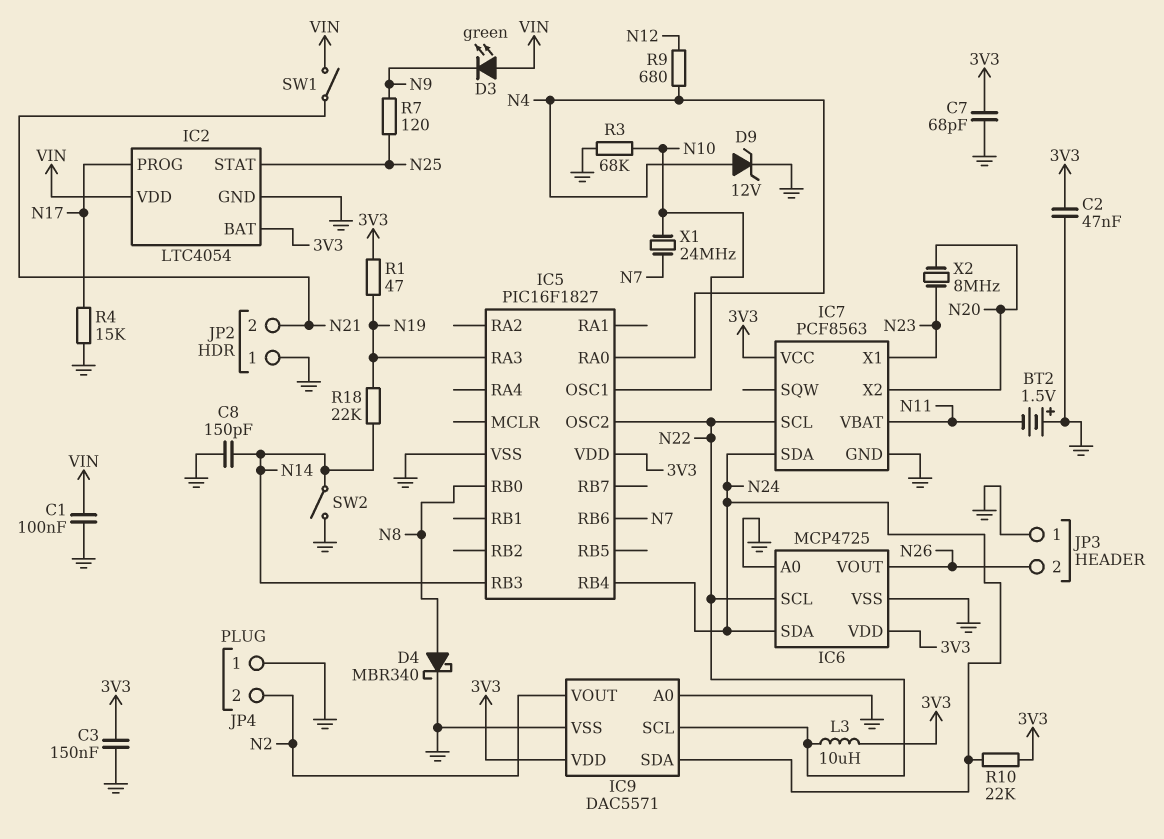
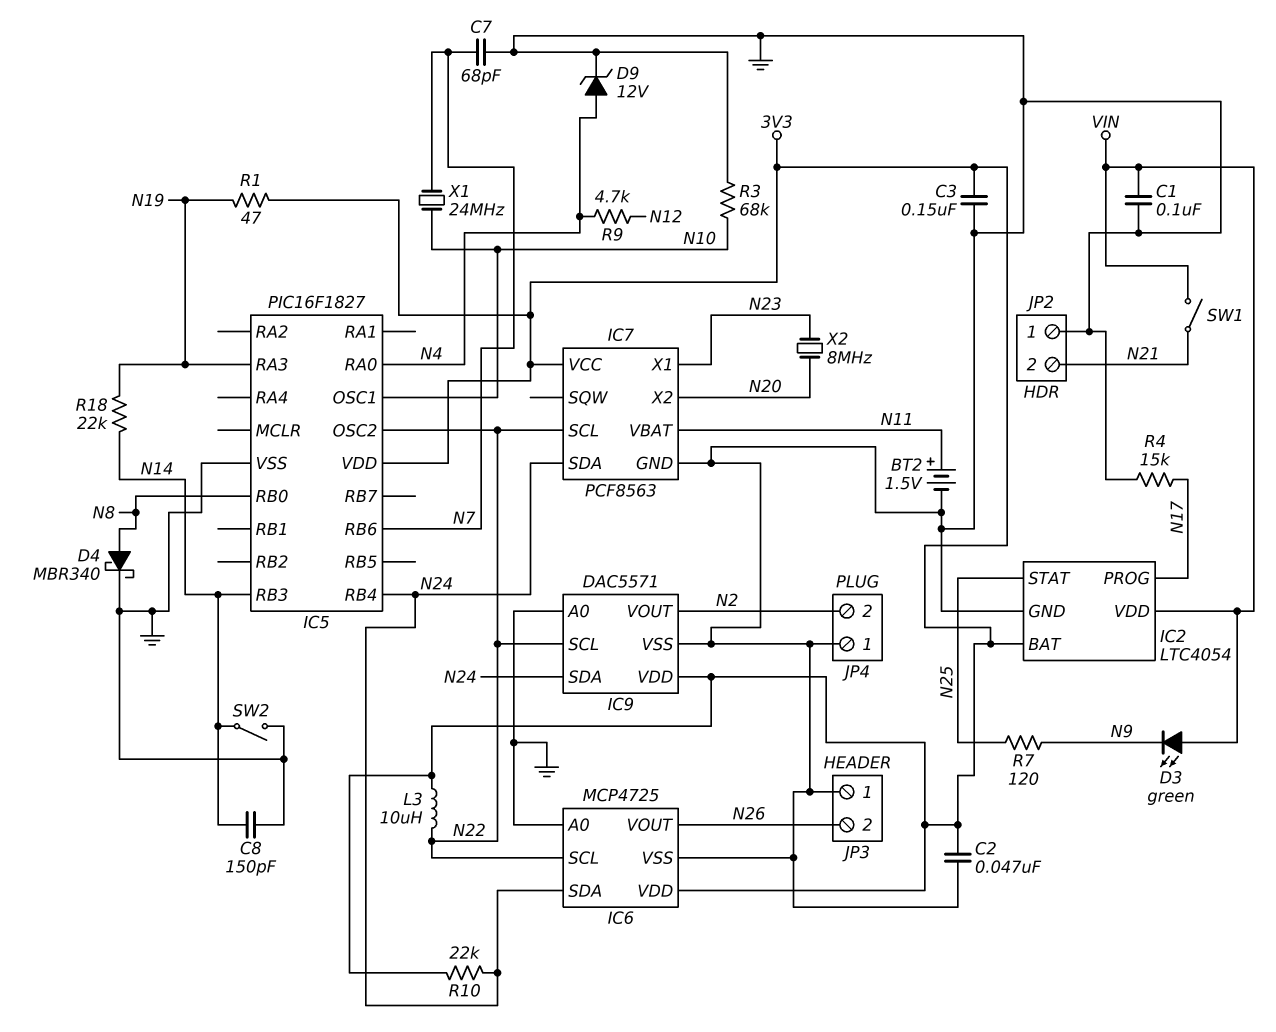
BT2: 1.5V (plus GND, minus N11) -> 1.5V (plus N11, minus GND)
C7: 68pF (3V3, GND) -> 68pF (GND, N7)
R9: 680 (N4, N12) -> 4.7k (N4, N12)

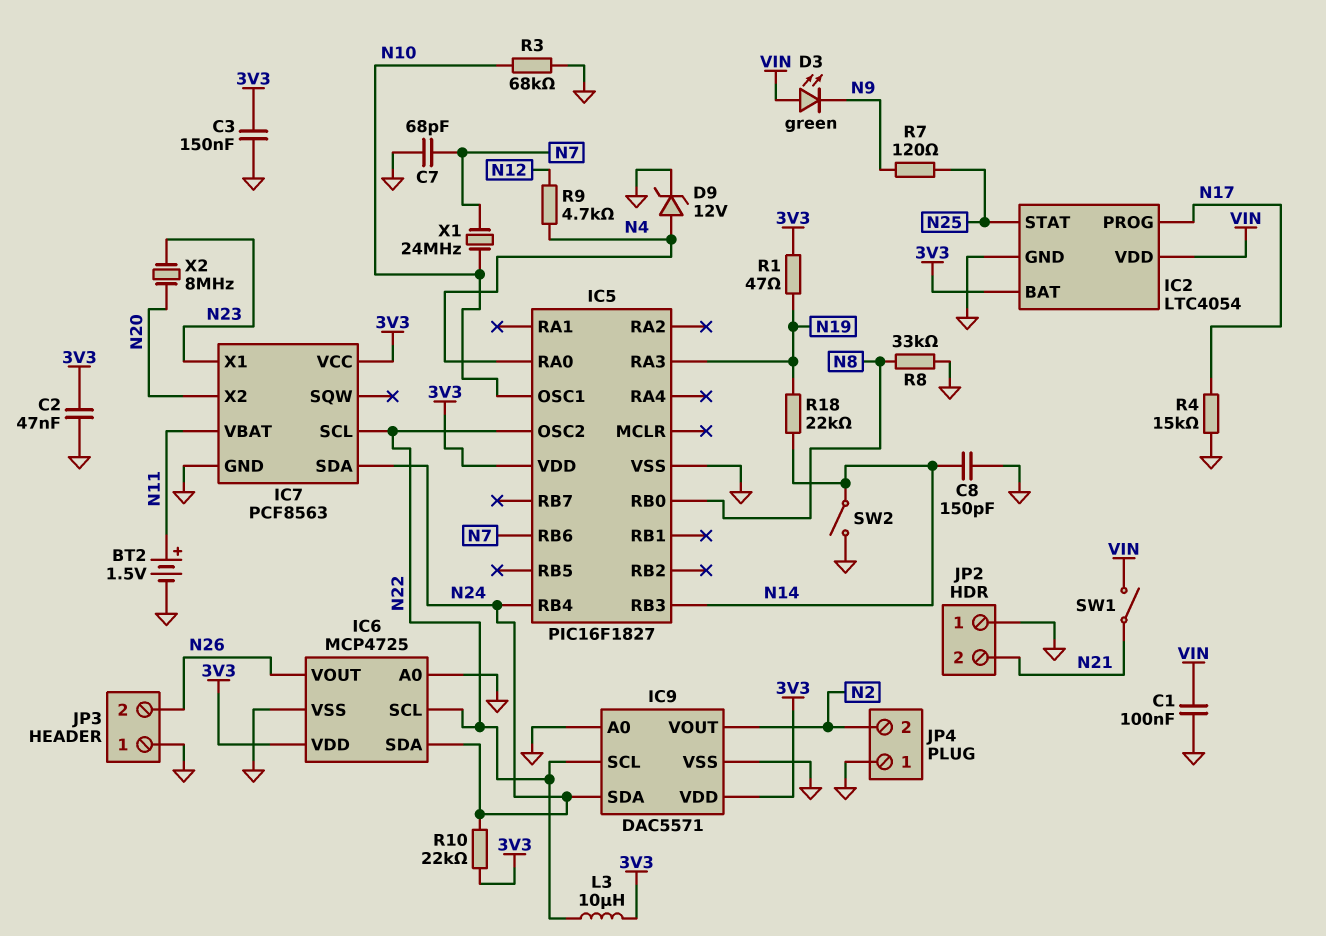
D4: schottky MBR340 (A N8, K GND) -> none
R8: none -> 33k (GND, N8)

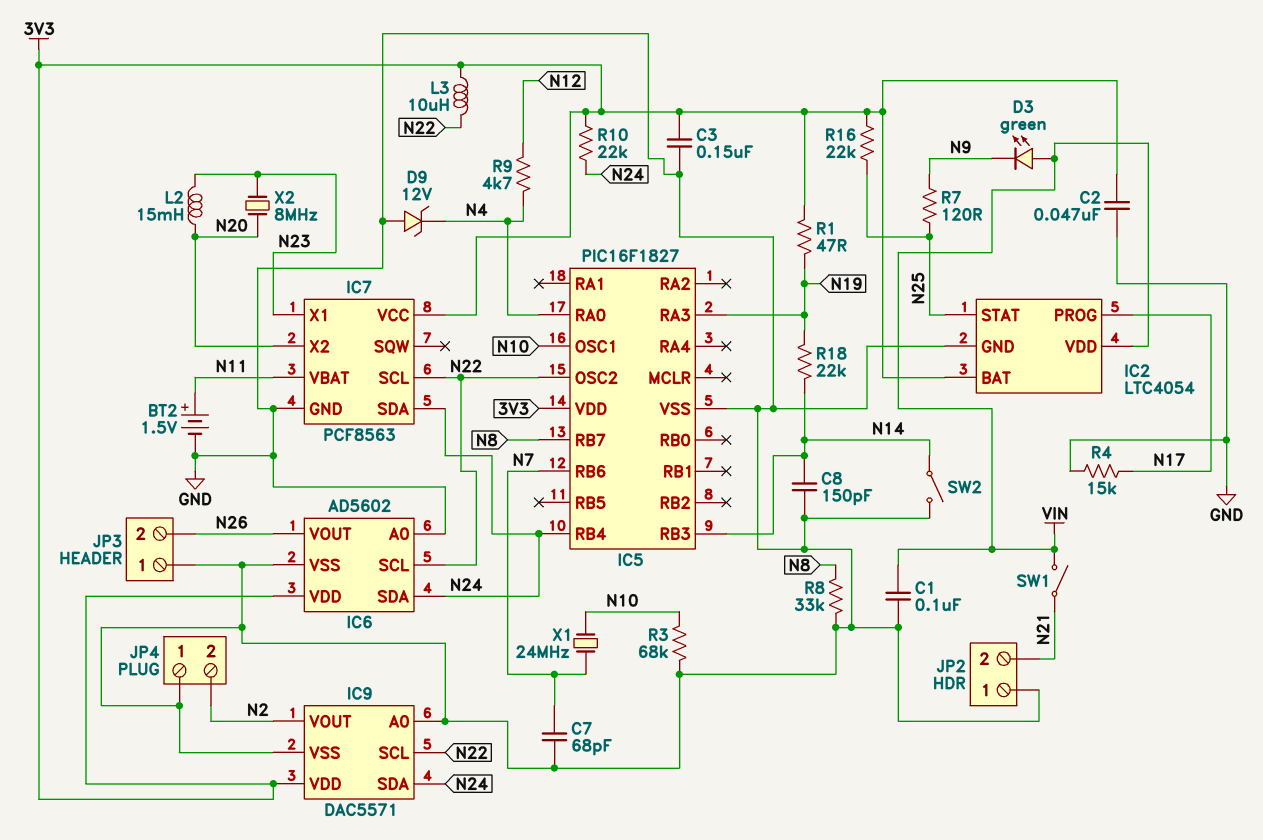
D9: zener 12V (A N4, K GND) -> zener 12V (A GND, K N4)
IC5 pin RB0: N8 -> none
IC5 pin RB7: none -> N8
IC6: MCP4725 -> AD5602
L2: none -> 15mH (N20, N23)
R16: none -> 22k (3V3, N25)

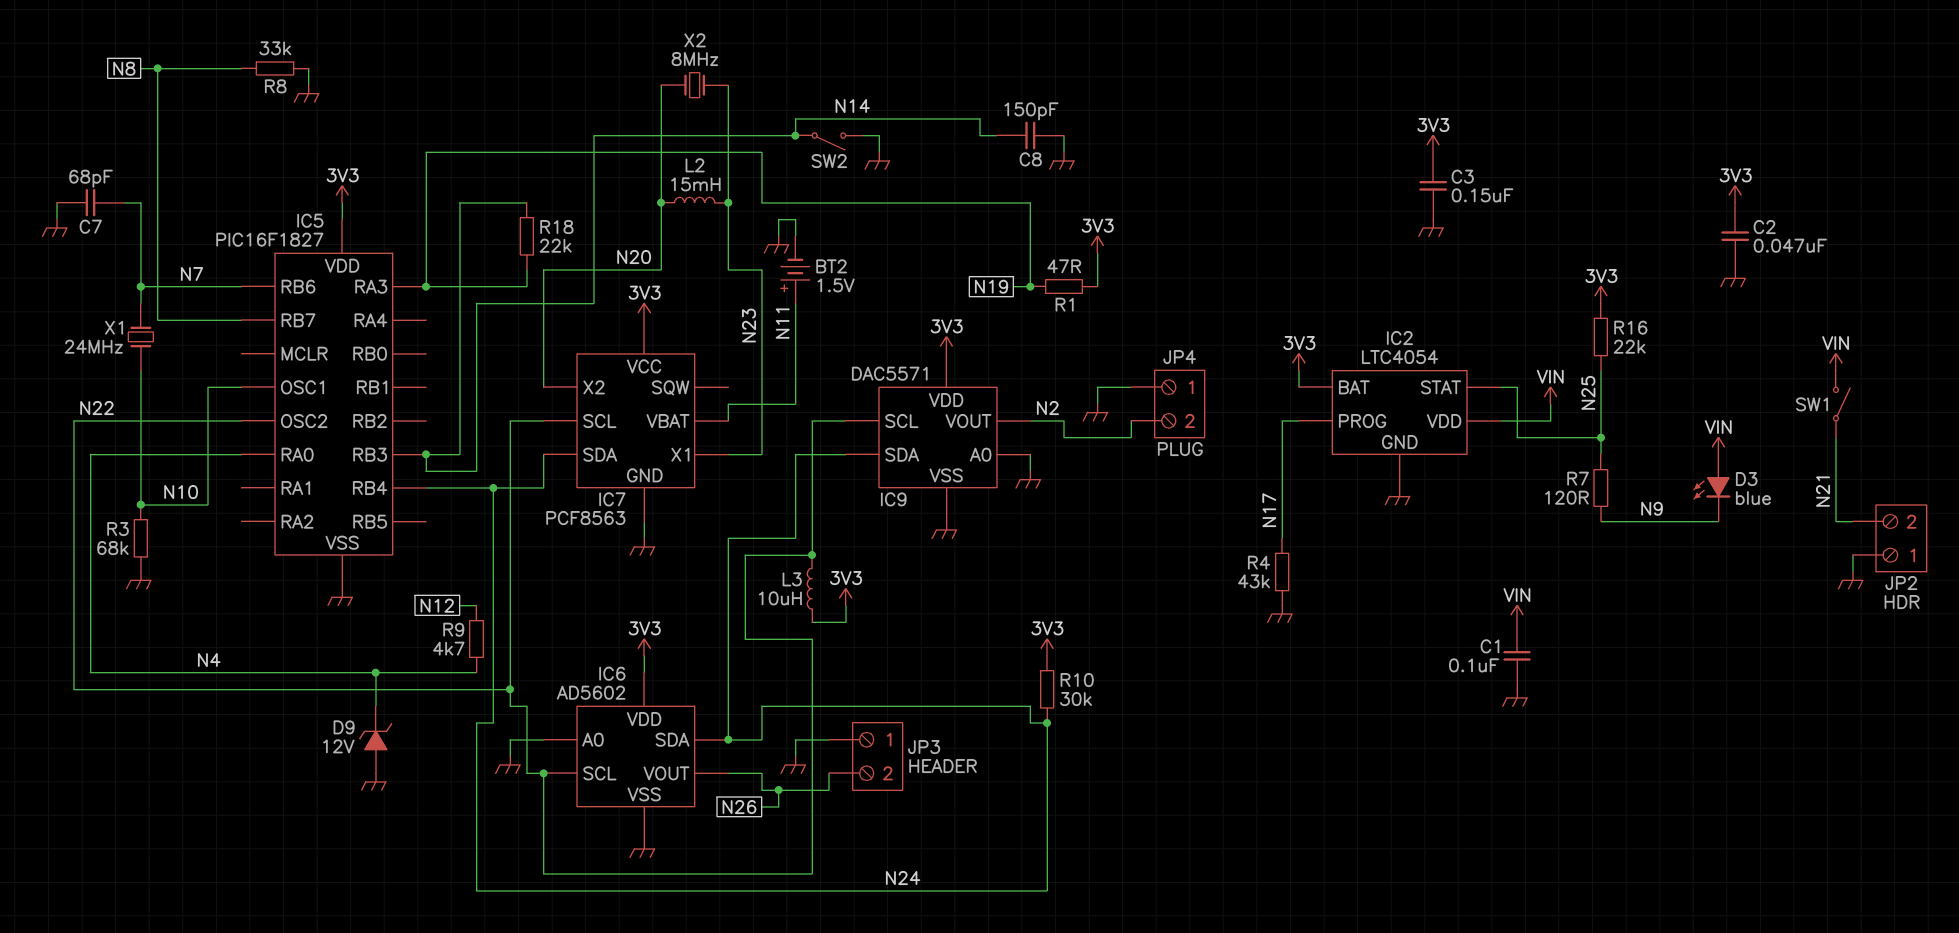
D3: LED green (A VIN, K N9) -> LED blue (A VIN, K N9)
R4: 15k (GND, N17) -> 43k (GND, N17)
R10: 22k (3V3, N24) -> 30k (3V3, N24)

